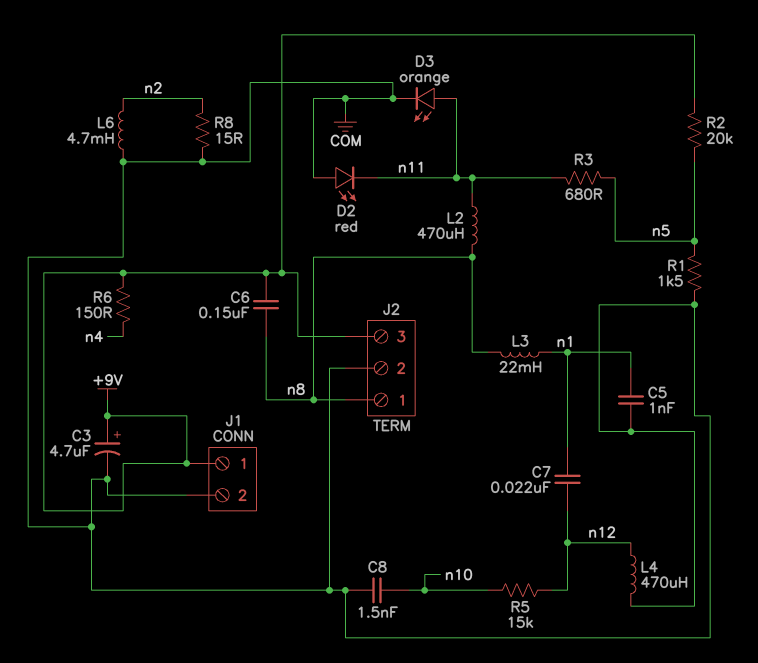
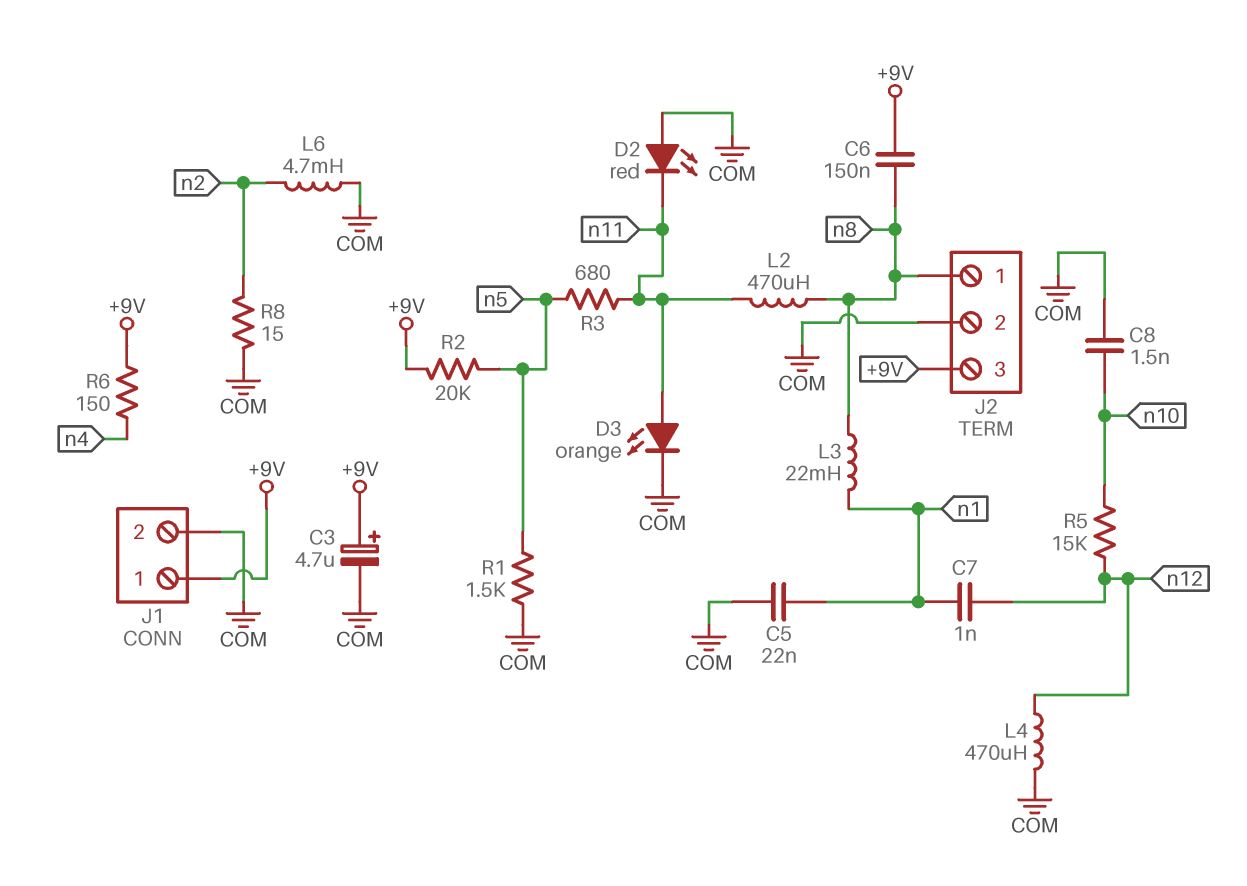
C5: 1nF (COM, n1) -> 22nF (COM, n1)
C7: 22nF (n1, n12) -> 1nF (n1, n12)

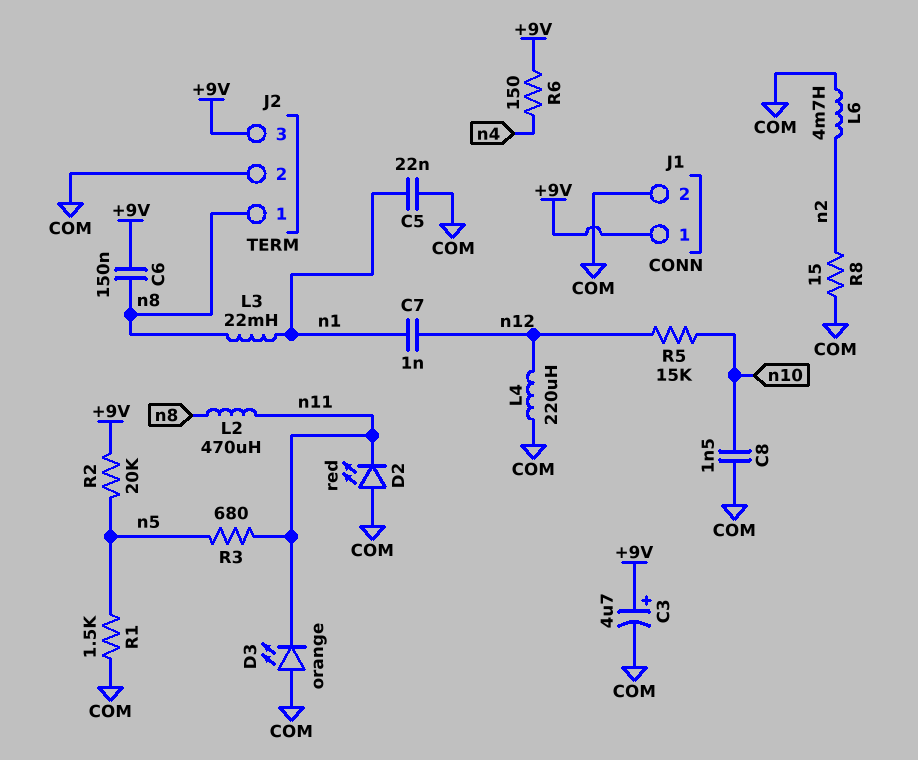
D3: LED orange (A n11, K COM) -> LED orange (A COM, K n11)
L4: 470uH (COM, n12) -> 220uH (COM, n12)

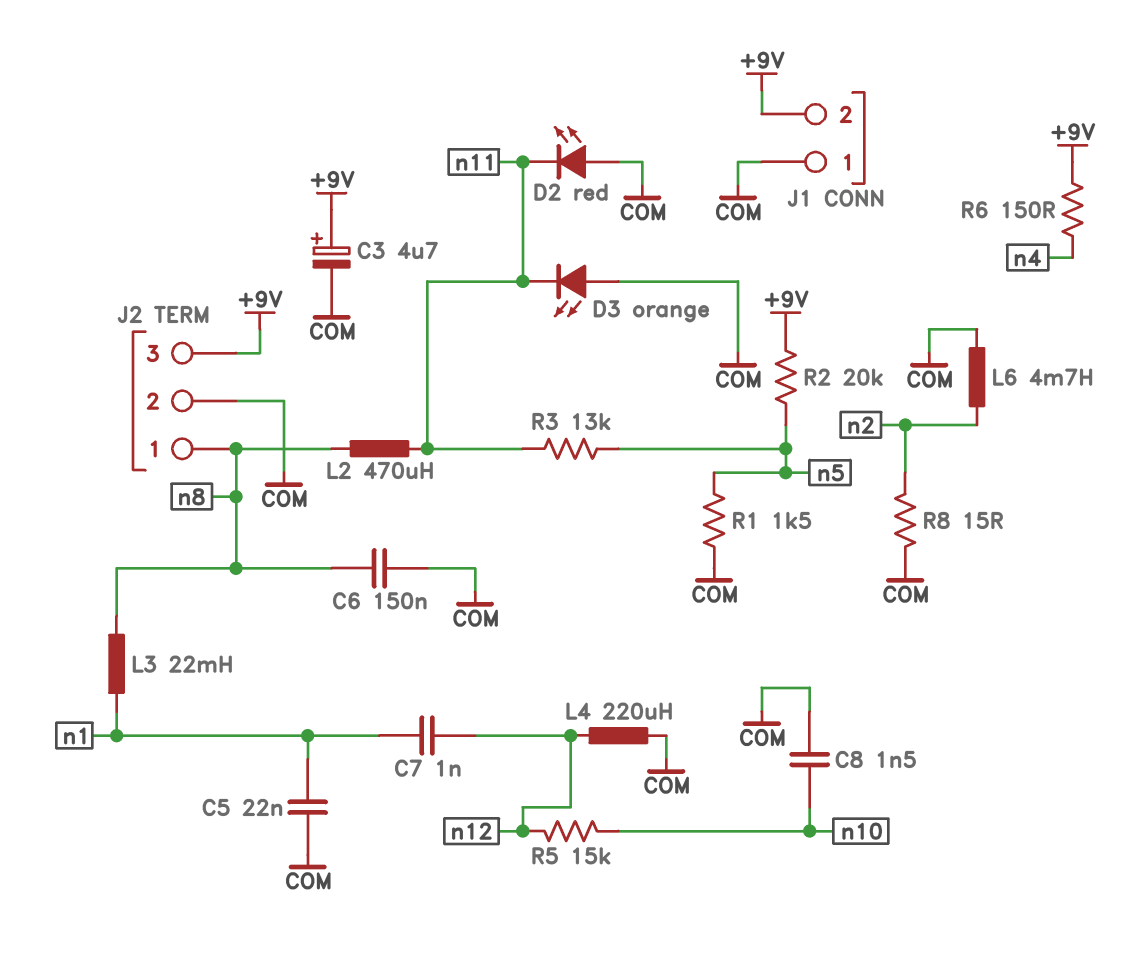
C6: 150nF (+9V, n8) -> 150nF (COM, n8)
J1 pin 1: +9V -> COM
J1 pin 2: COM -> +9V
R3: 680 (n5, n11) -> 13k (n5, n11)

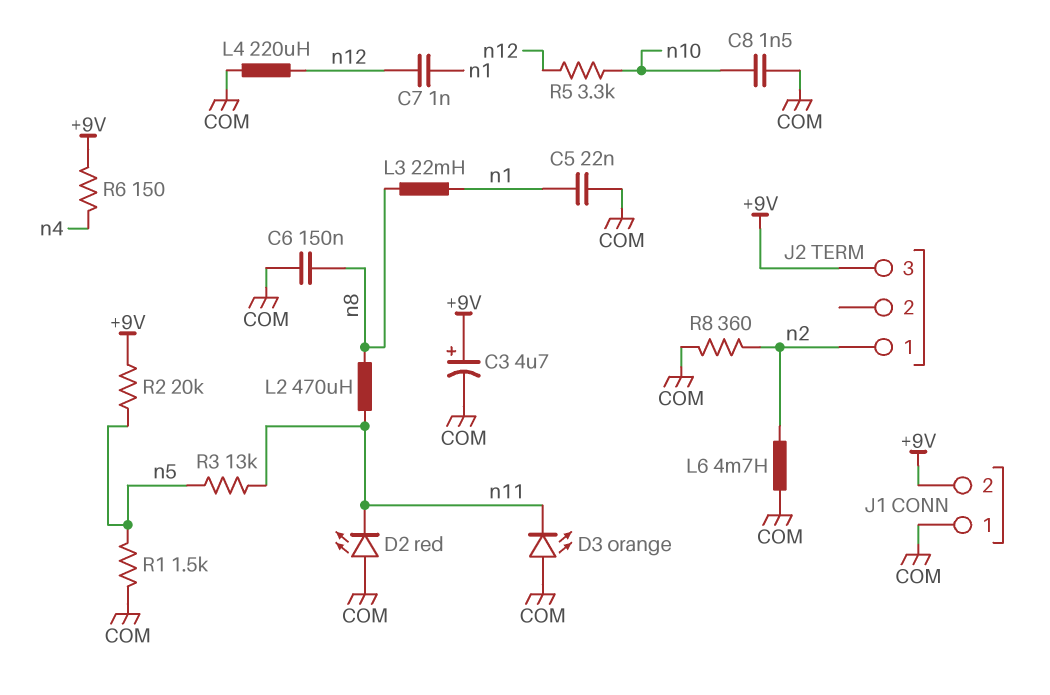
J2 pin 1: n8 -> n2
J2 pin 2: COM -> none
R5: 15k (n10, n12) -> 3.3k (n10, n12)
R8: 15 (COM, n2) -> 360 (COM, n2)

